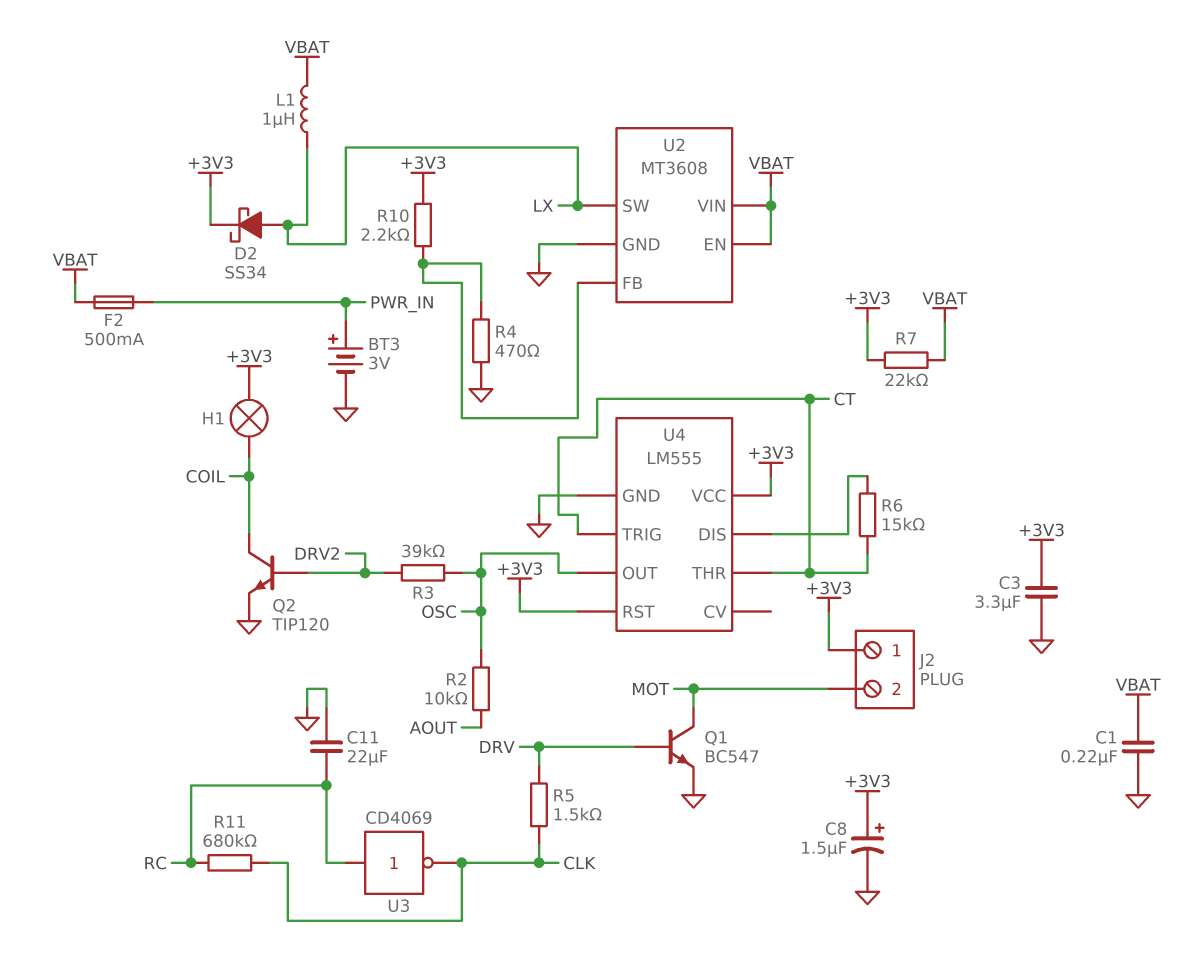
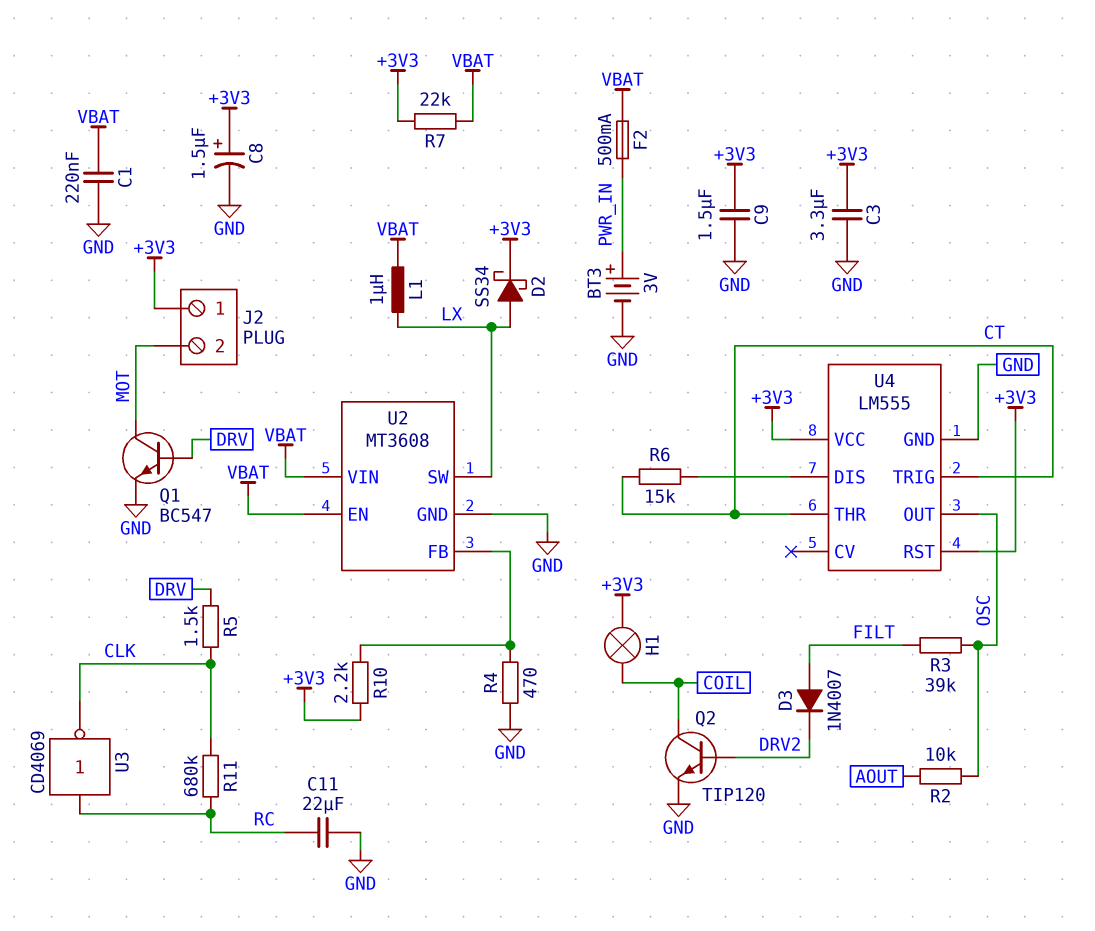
C9: none -> 1.5uF (+3V3, GND)
D3: none -> diode 1N4007 (A FILT, K DRV2)
R3: 39k (DRV2, OSC) -> 39k (FILT, OSC)

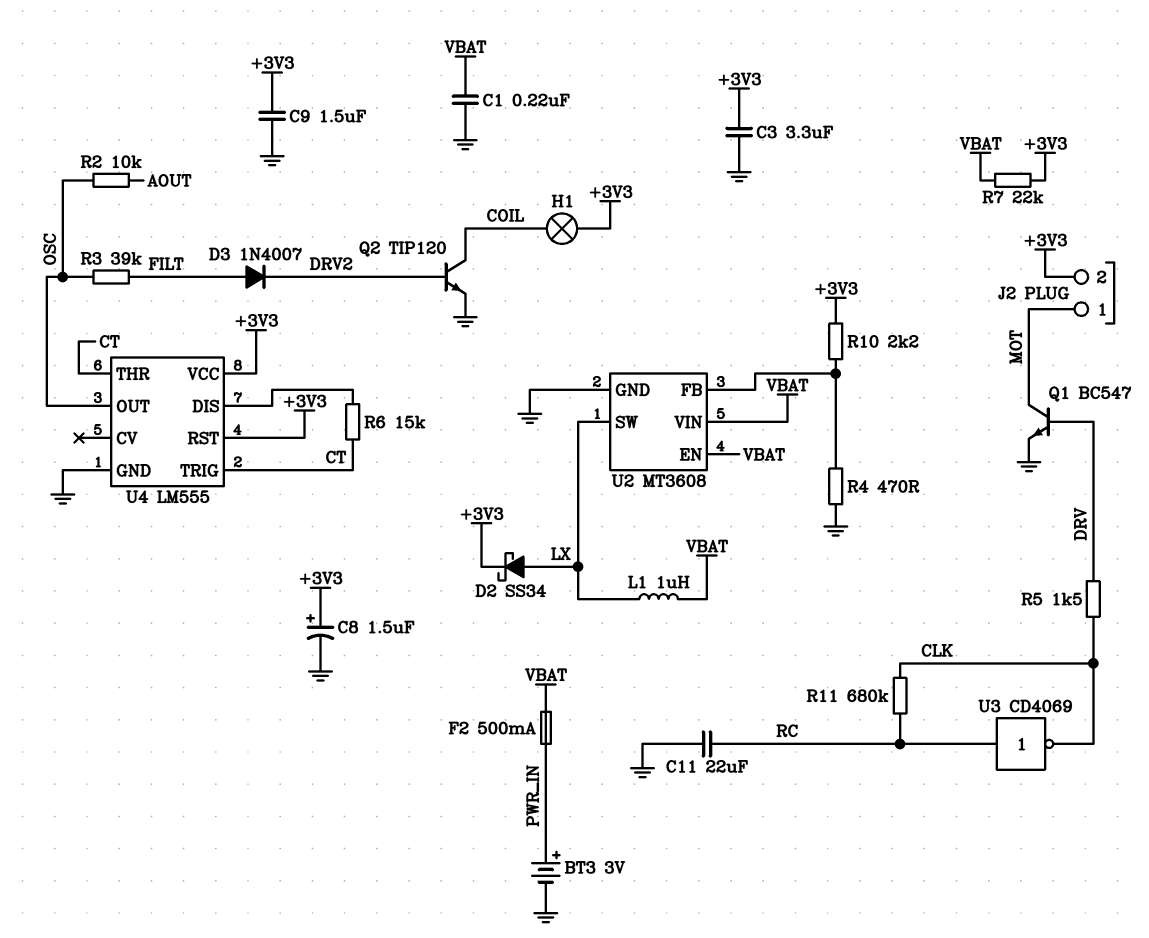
J2 pin 1: +3V3 -> MOT
J2 pin 2: MOT -> +3V3

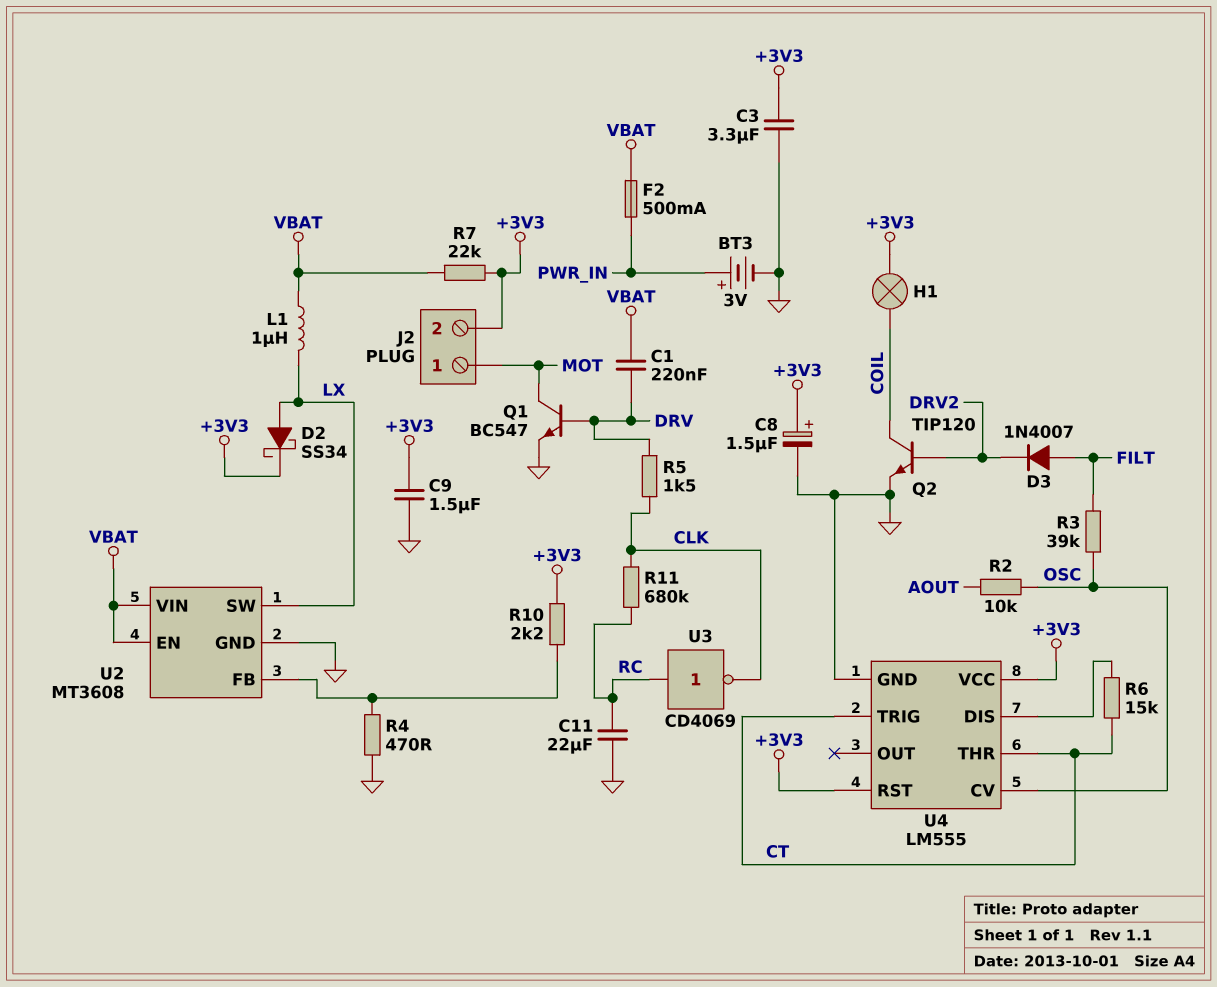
C1: 220nF (GND, VBAT) -> 220nF (DRV, VBAT)
U4 pin CV: none -> OSC
U4 pin OUT: OSC -> none

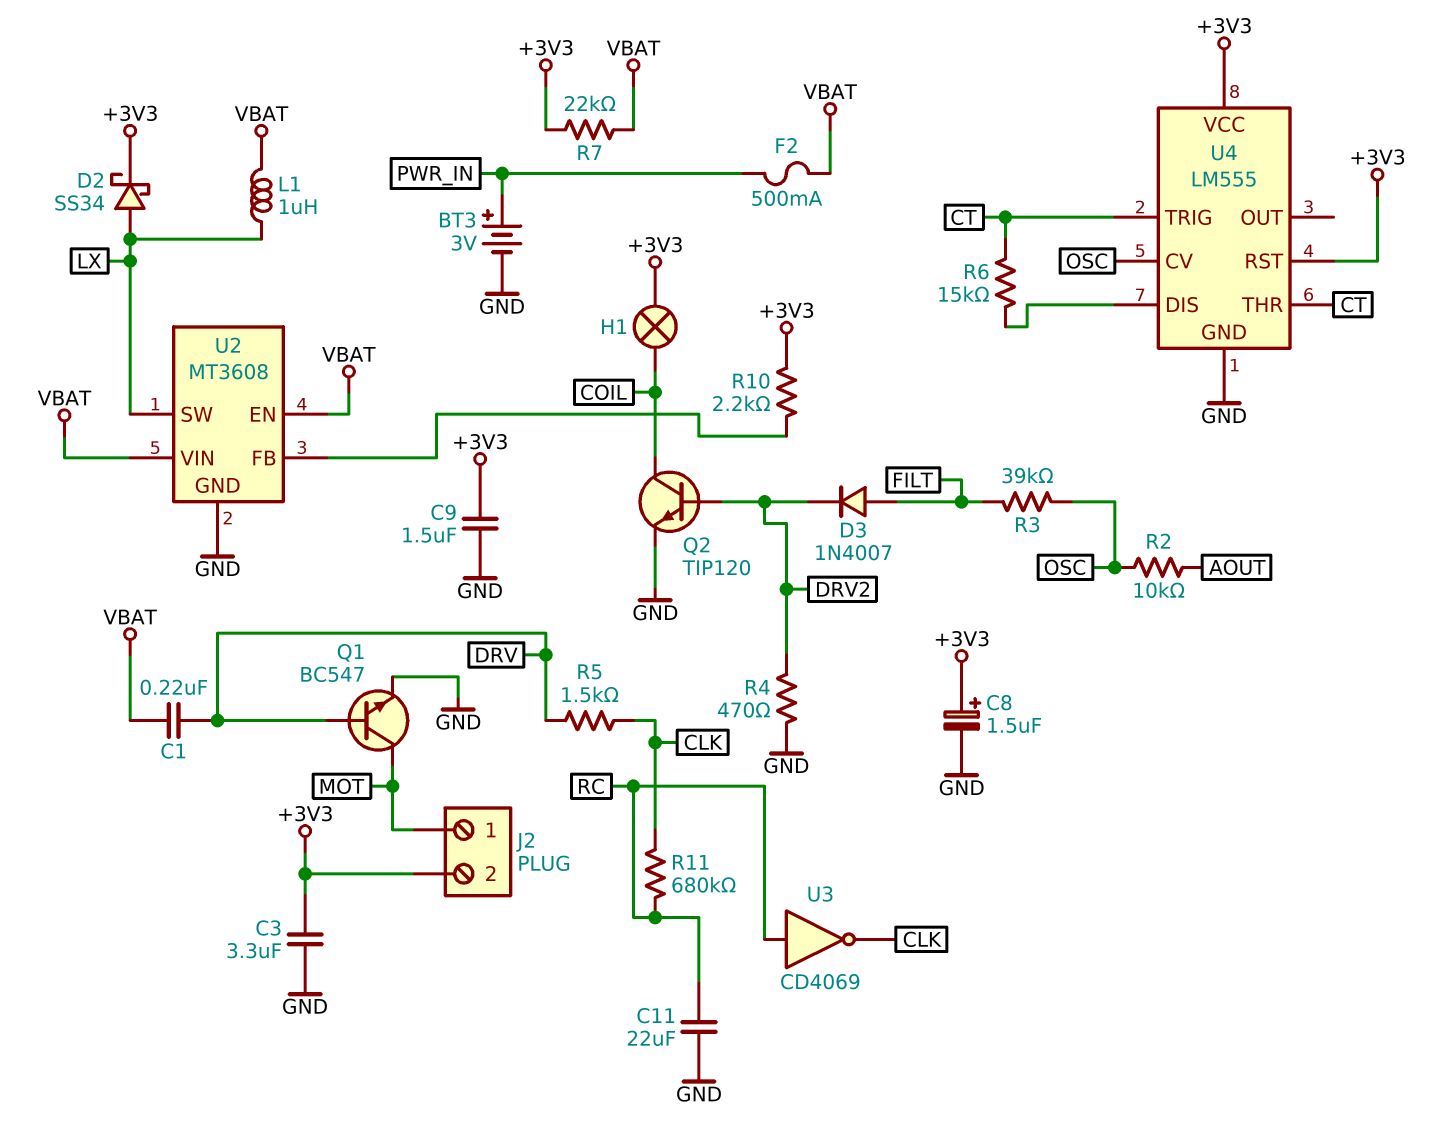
R4: 470 (GND, U2/FB) -> 470 (DRV2, GND)

